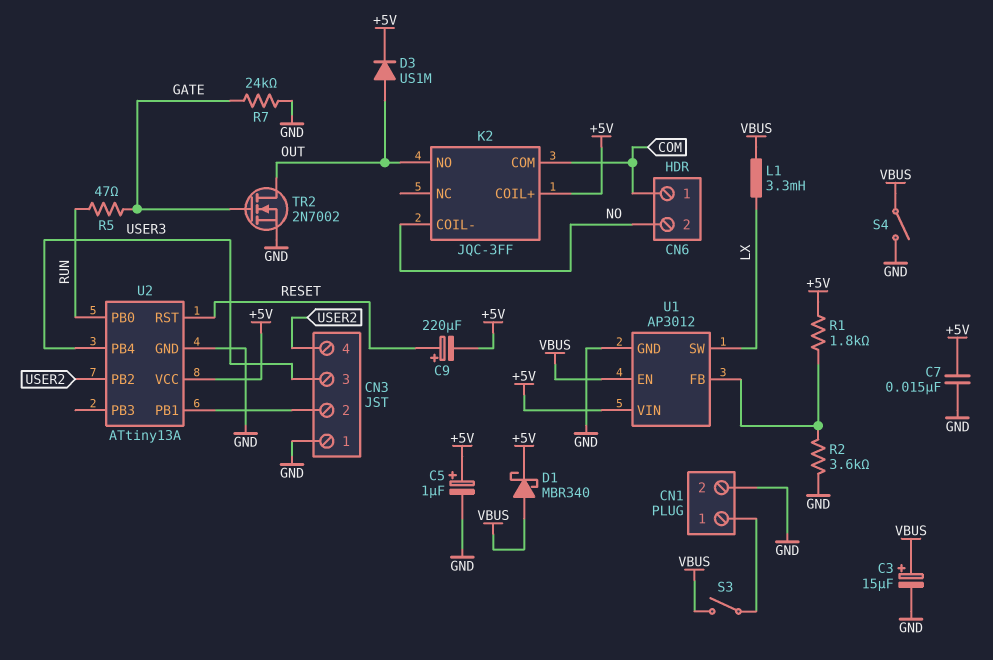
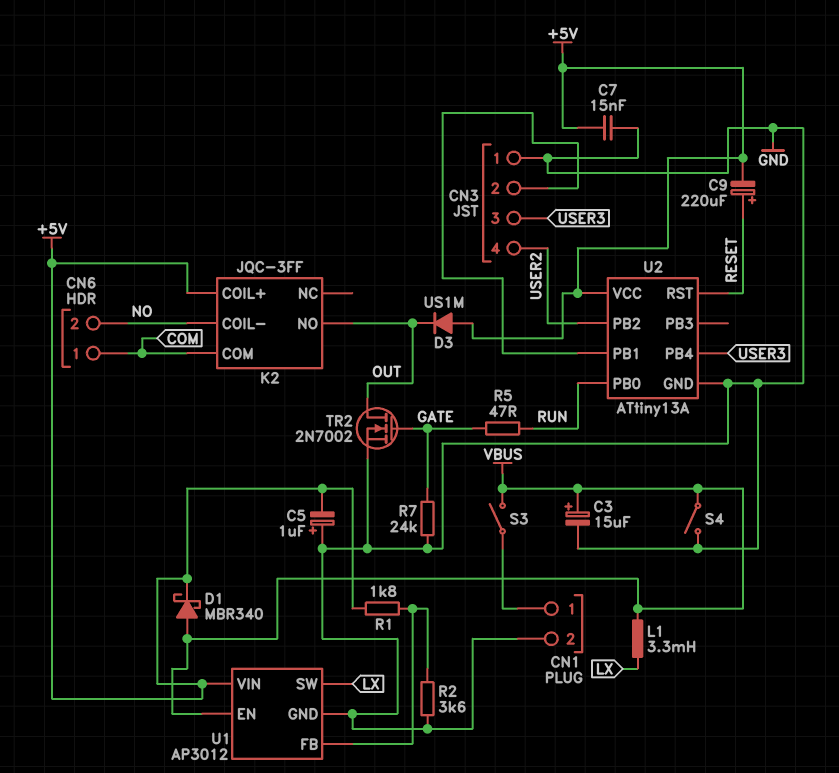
C5: 1uF (plus +5V, minus GND) -> 1uF (plus GND, minus +5V)
D3: diode US1M (A OUT, K +5V) -> diode US1M (A +5V, K OUT)

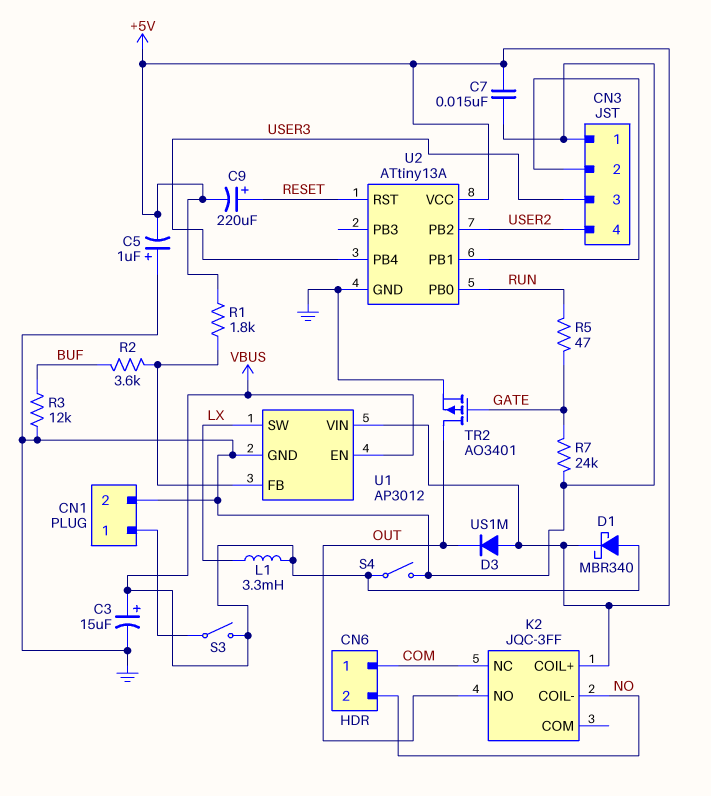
K2 pin COM: COM -> none
K2 pin NC: none -> COM
R2: 3.6k (GND, U1/FB) -> 3.6k (BUF, U1/FB)
R3: none -> 12k (BUF, GND)
TR2: NMOS 2N7002 (G GATE, D OUT, S GND) -> PMOS AO3401 (G GATE, D OUT, S GND)

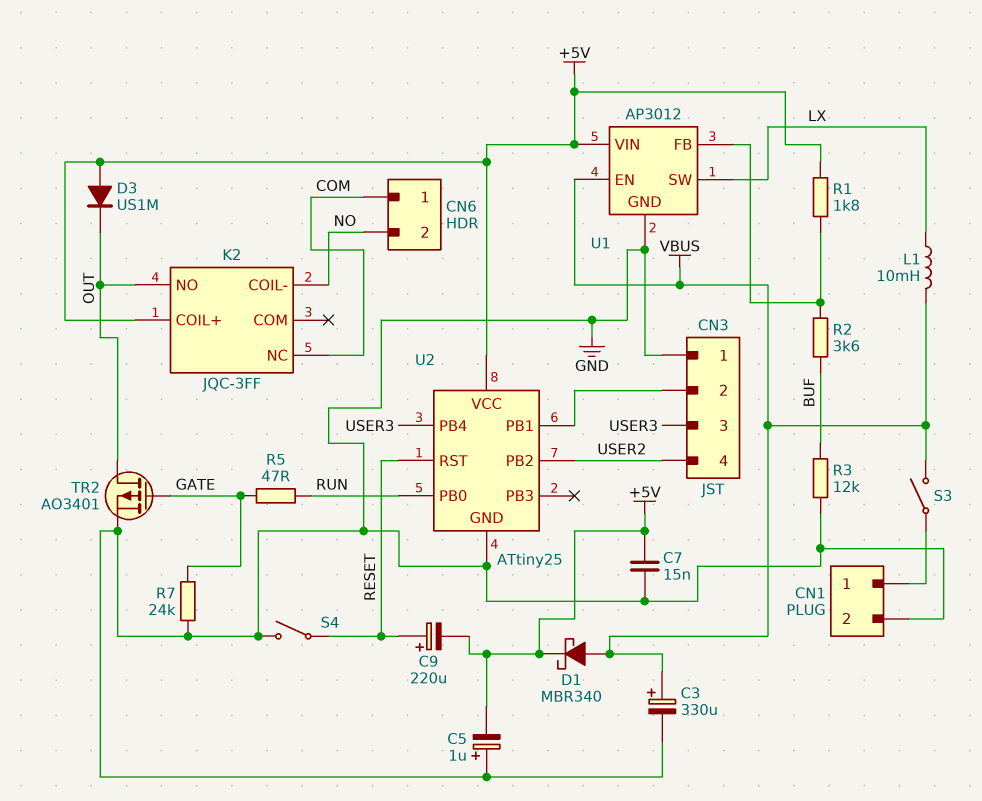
C3: 15uF (plus VBUS, minus GND) -> 330uF (plus VBUS, minus GND)
L1: 3.3mH (LX, VBUS) -> 10mH (LX, VBUS)
S4: switch (GND, VBUS) -> switch (GND, RESET)
U2: ATtiny13A -> ATtiny25

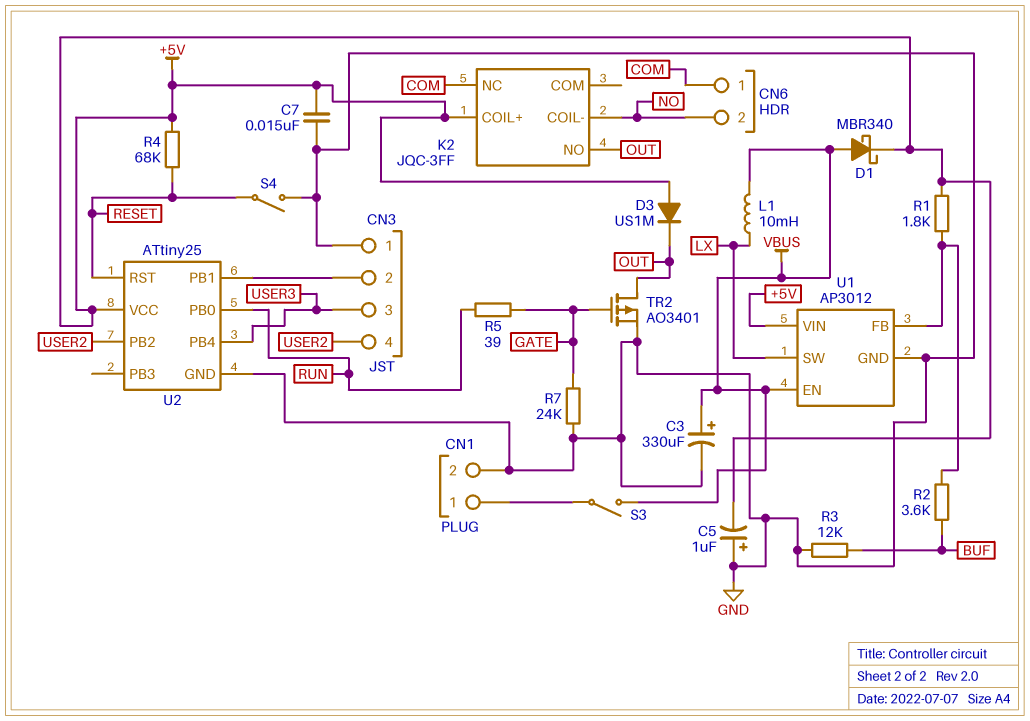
C9: 220uF (plus RESET, minus +5V) -> none
R4: none -> 68k (+5V, RESET)
R5: 47 (GATE, RUN) -> 39 (GATE, RUN)

